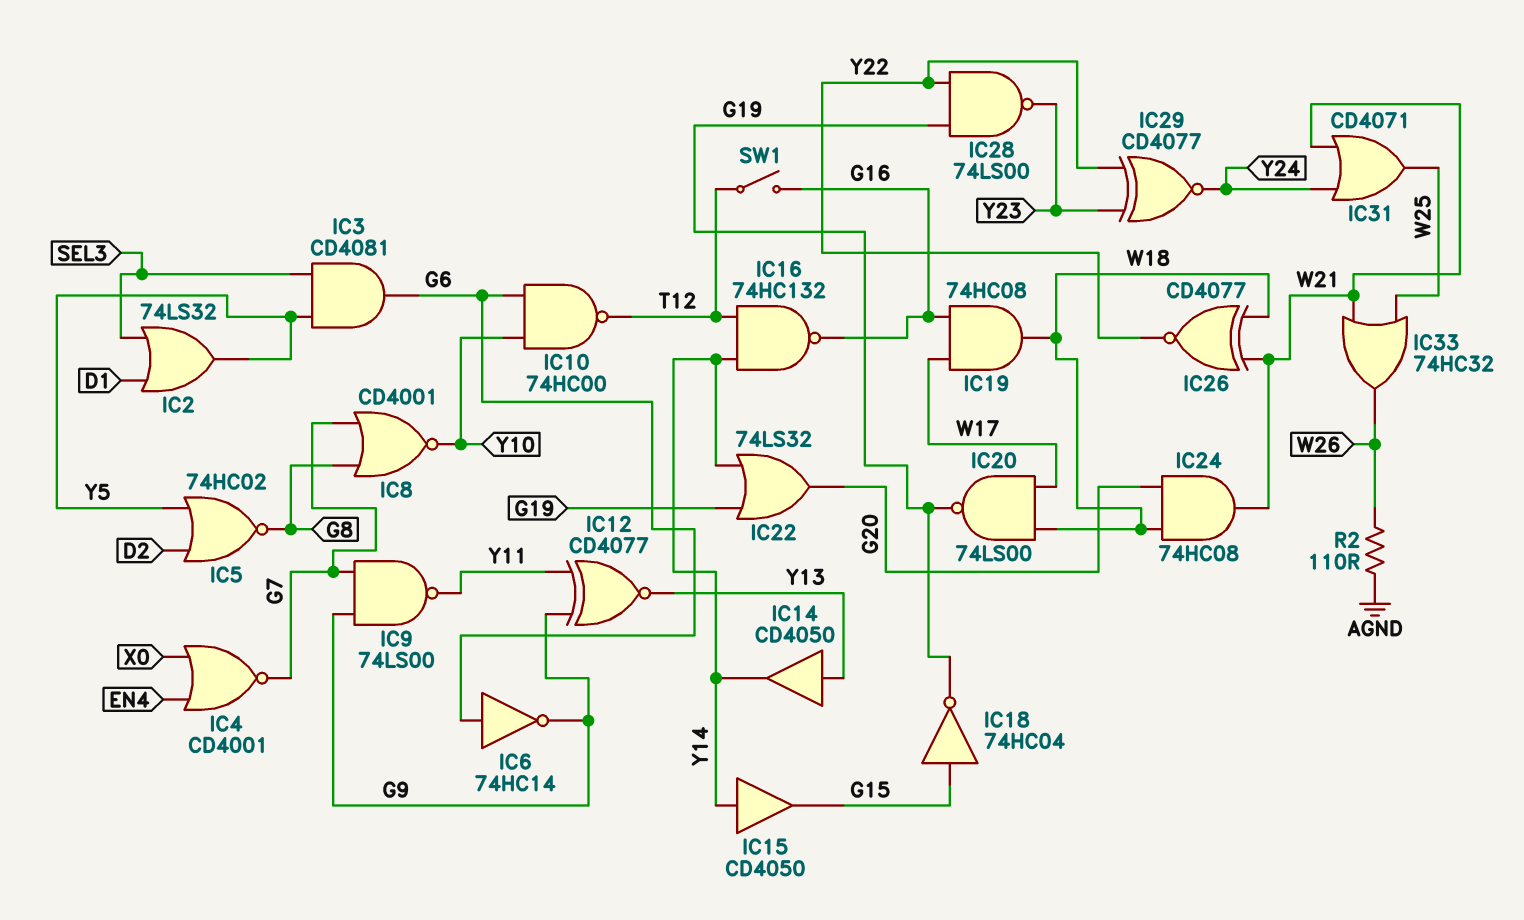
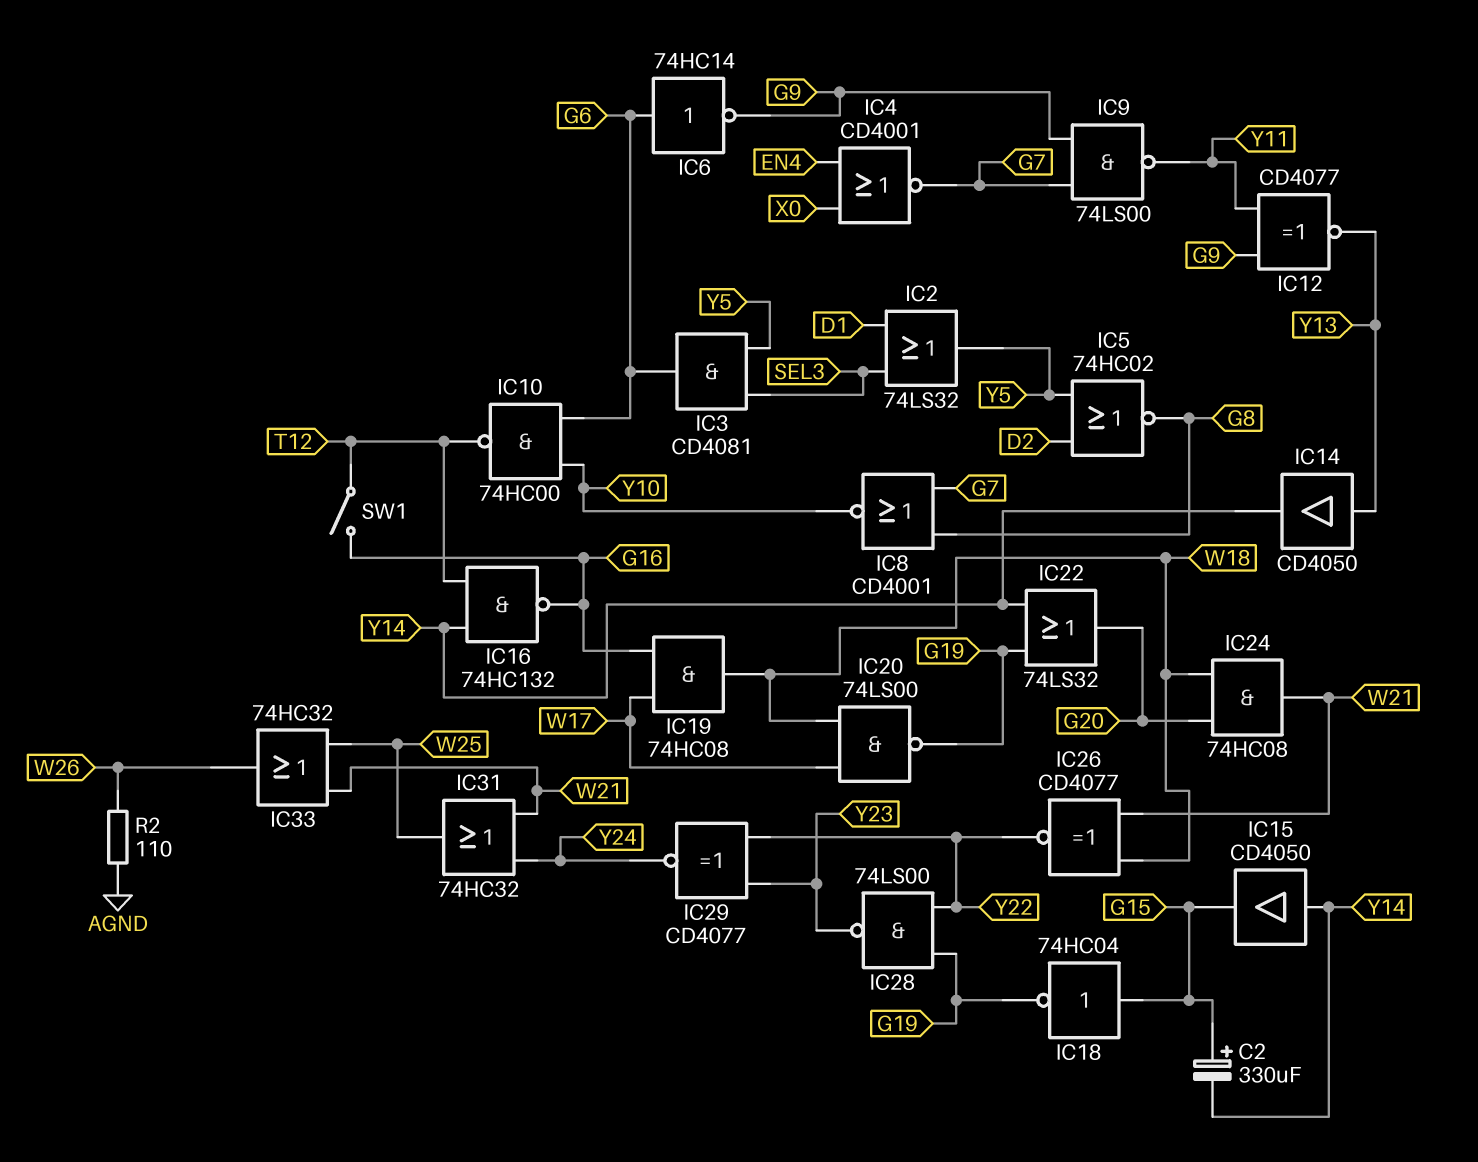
C2: none -> 330uF (plus G15, minus Y14)
IC31: OR CD4071 (in W21, in Y24, out W25) -> OR 74HC32 (in W21, in Y24, out W25)

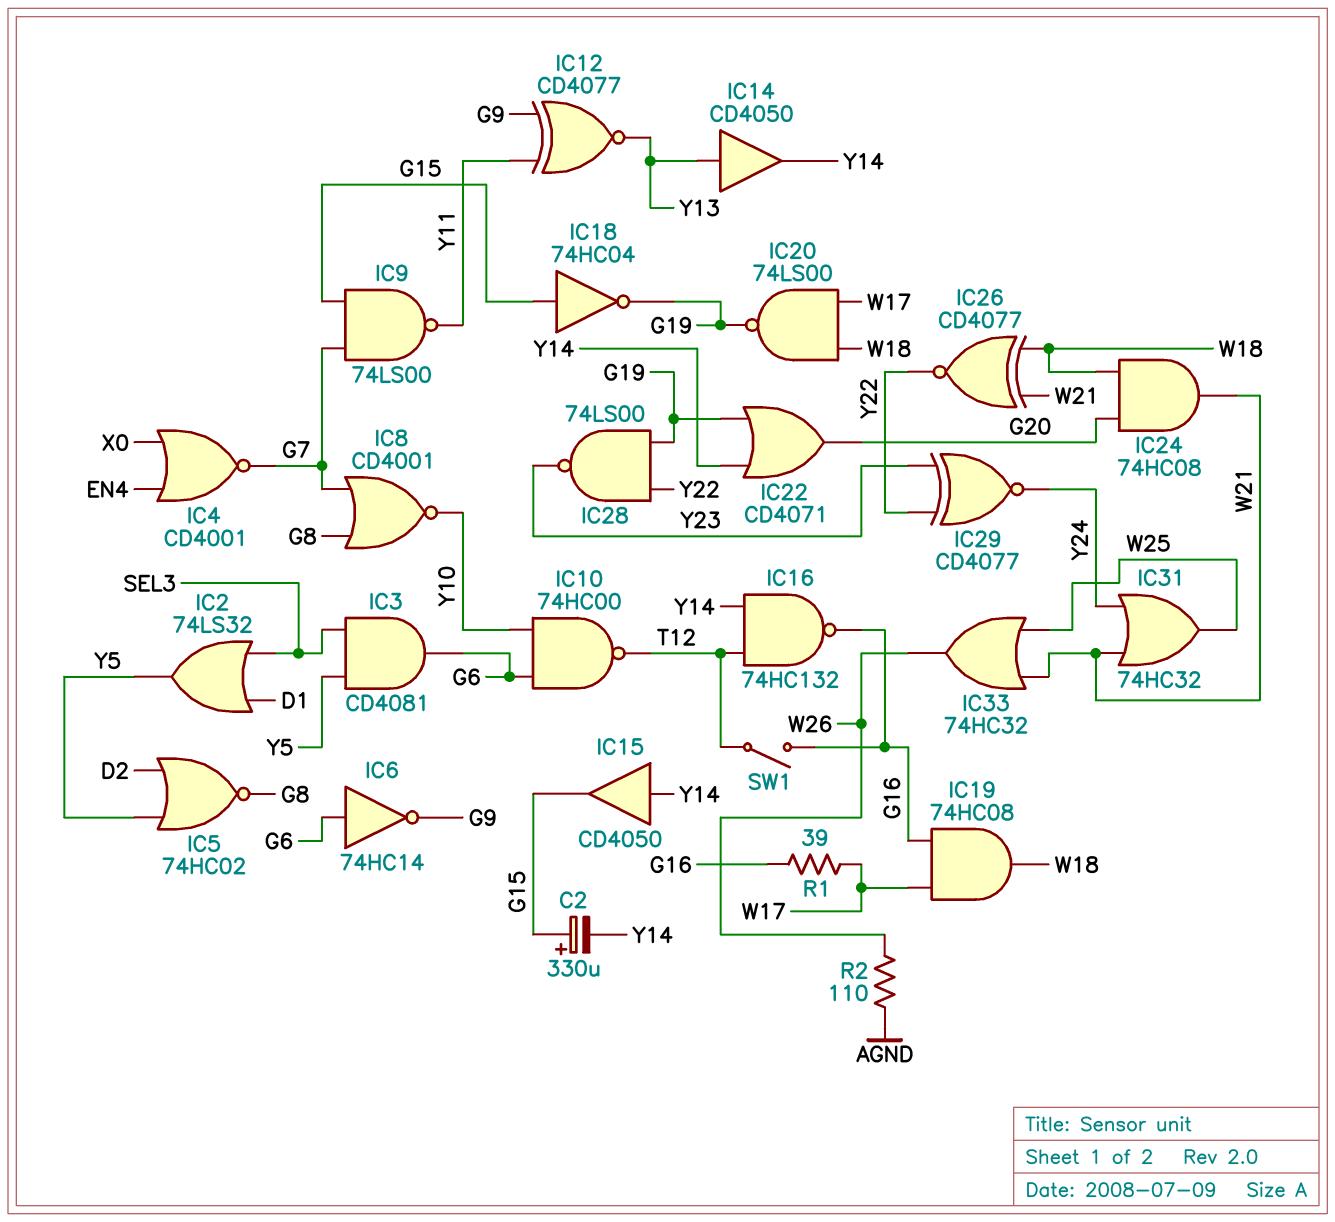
IC9: NAND 74LS00 (in G7, in G9, out Y11) -> NAND 74LS00 (in G7, in G15, out Y11)
IC22: OR 74LS32 (in G19, in Y14, out G20) -> OR CD4071 (in G19, in Y14, out G20)
R1: none -> 39 (G16, W17)

